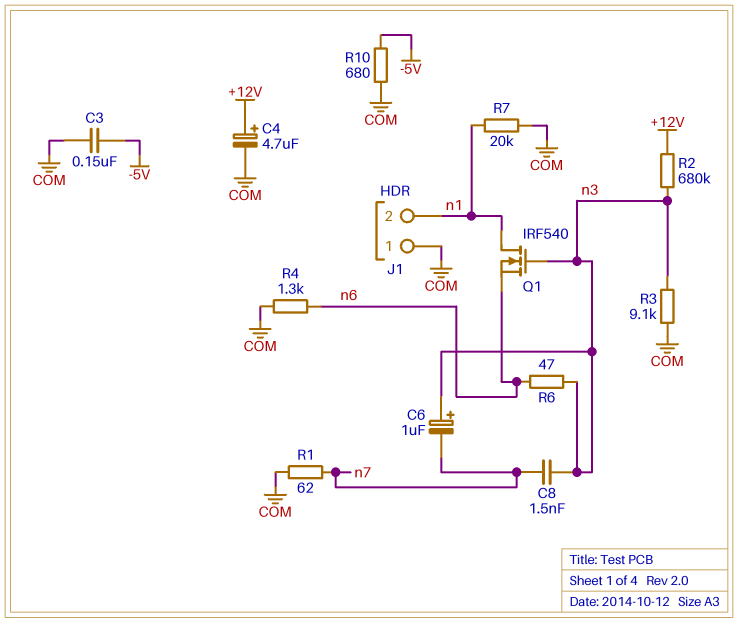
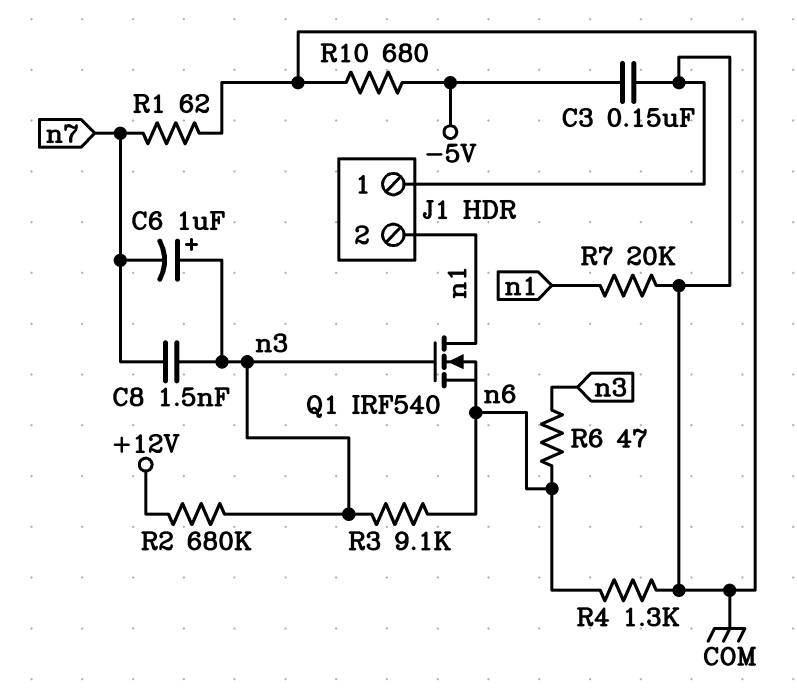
C4: 4.7uF (plus +12V, minus COM) -> none
R3: 9.1k (COM, n3) -> 9.1k (n3, n6)

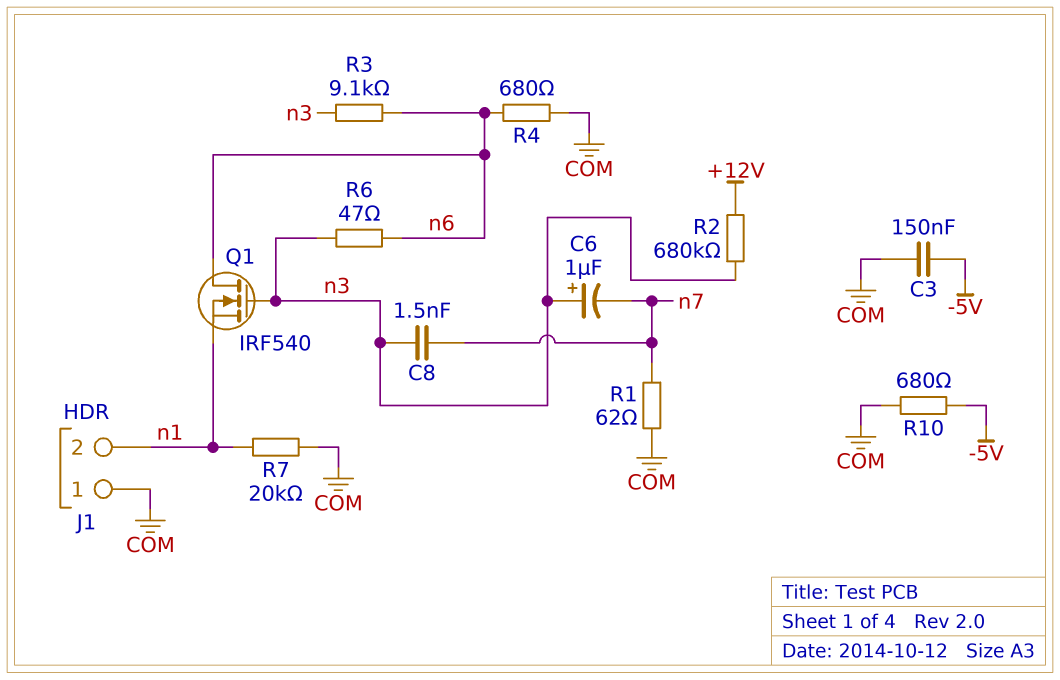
Q1: NMOS IRF540 (G n3, D n1, S n6) -> NMOS IRF540 (G n3, D n6, S n1)
R4: 1.3k (COM, n6) -> 680 (COM, n6)

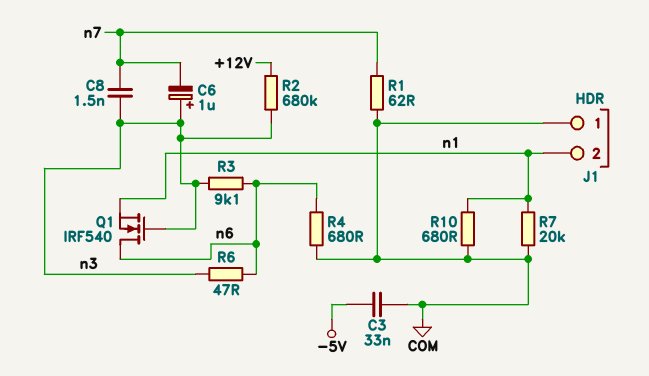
C3: 150nF (-5V, COM) -> 33nF (-5V, COM)
R10: 680 (-5V, COM) -> 680 (COM, n1)

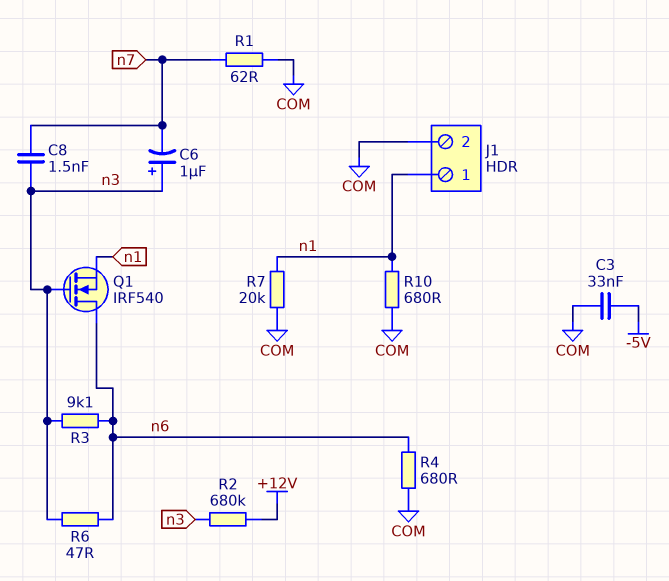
J1 pin 1: COM -> n1
J1 pin 2: n1 -> COM

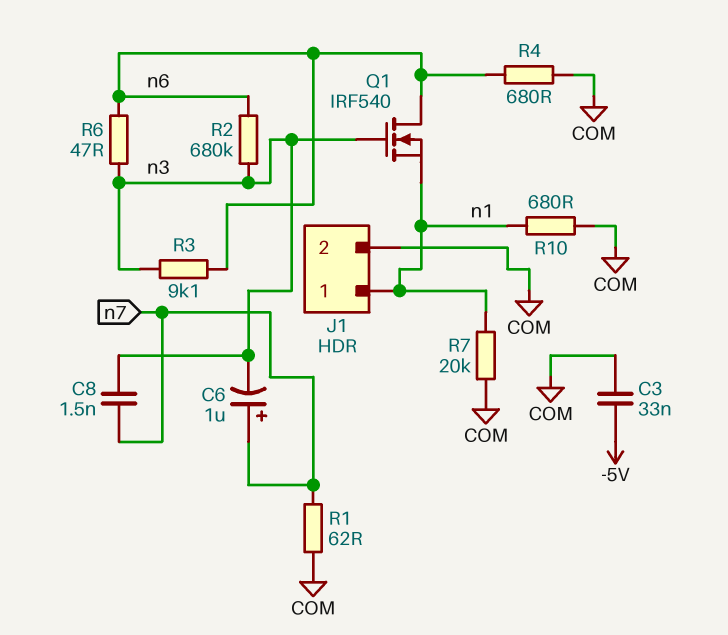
C6: 1uF (plus n3, minus n7) -> 1uF (plus n7, minus n3)
R2: 680k (+12V, n3) -> 680k (n3, n6)

